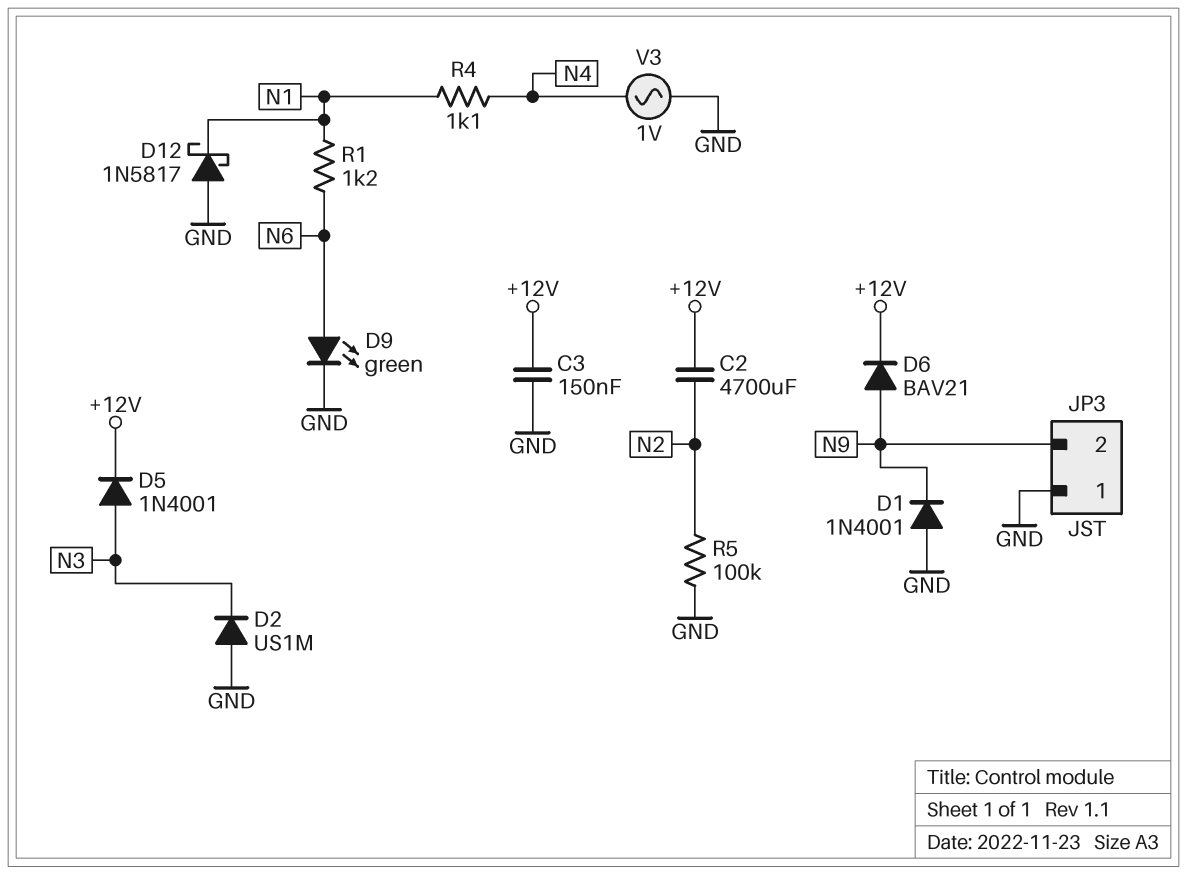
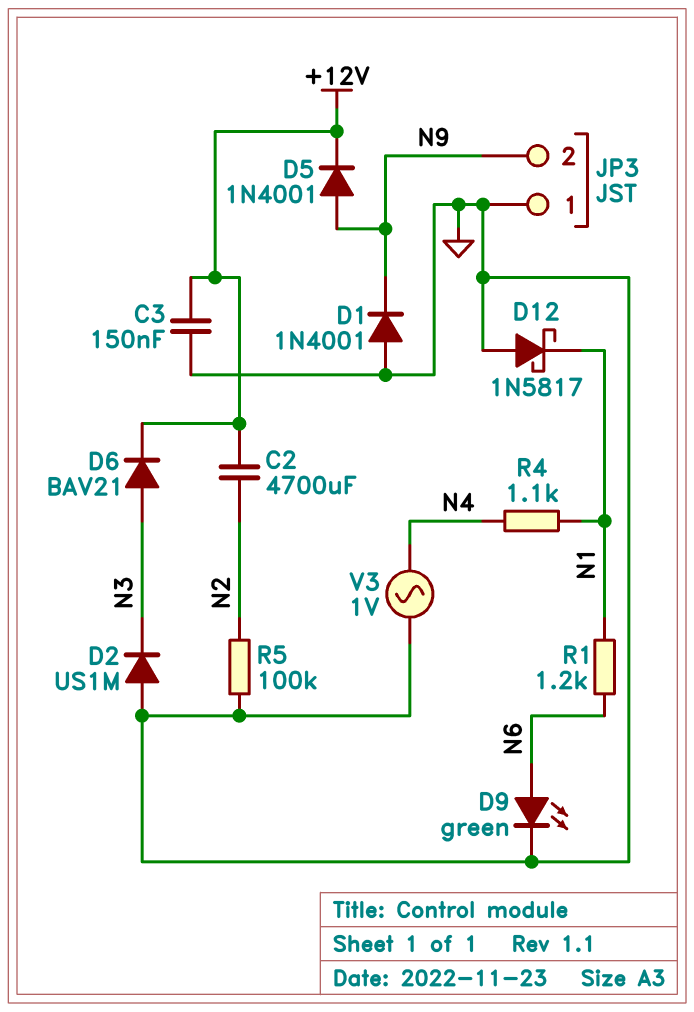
D5: diode 1N4001 (A N3, K +12V) -> diode 1N4001 (A N9, K +12V)
D6: diode BAV21 (A N9, K +12V) -> diode BAV21 (A N3, K +12V)

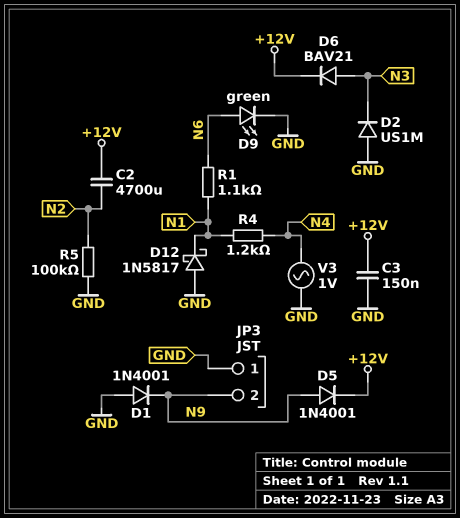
R1: 1.2k (N1, N6) -> 1.1k (N1, N6)
R4: 1.1k (N1, N4) -> 1.2k (N1, N4)

